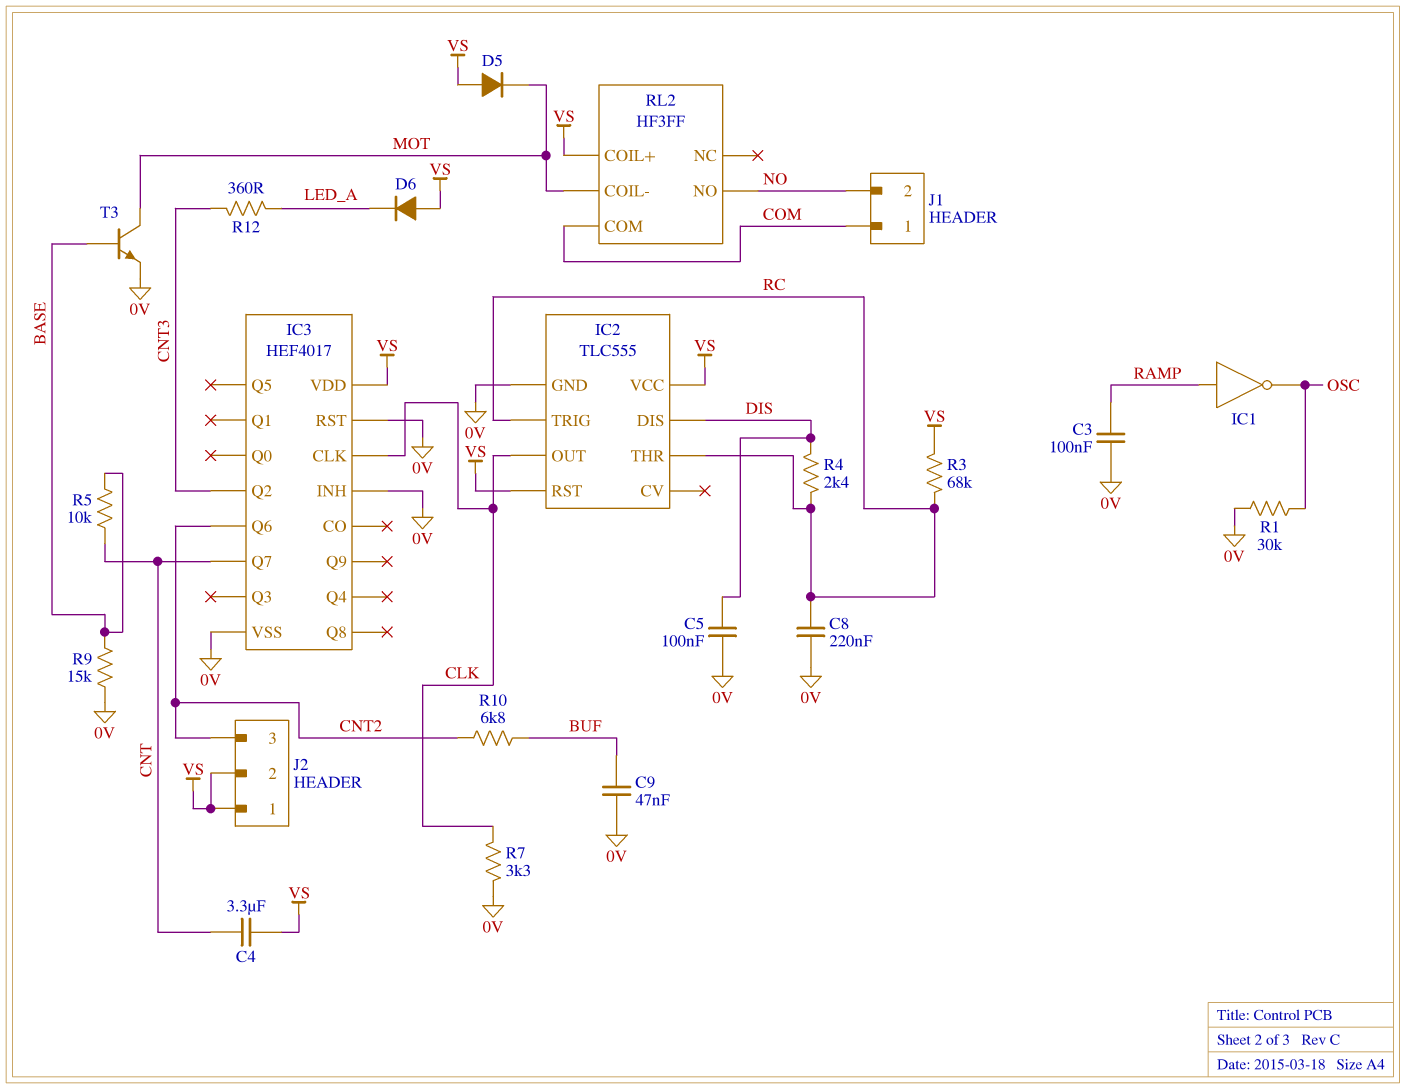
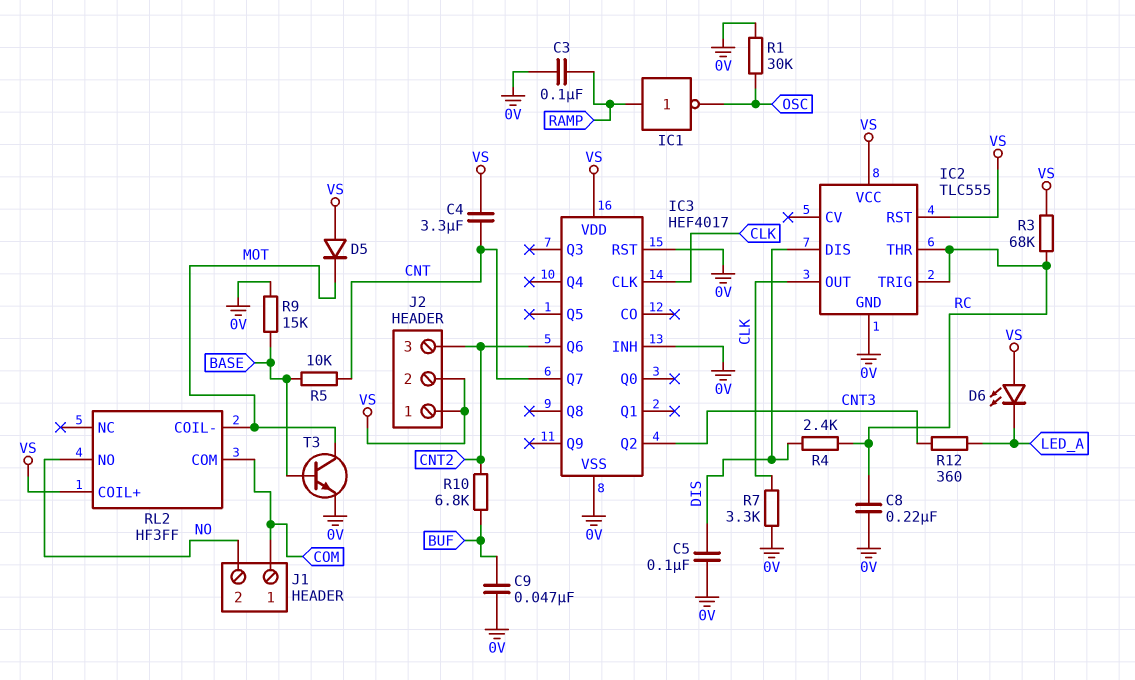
D6: diode (A VS, K LED_A) -> LED (A VS, K LED_A)

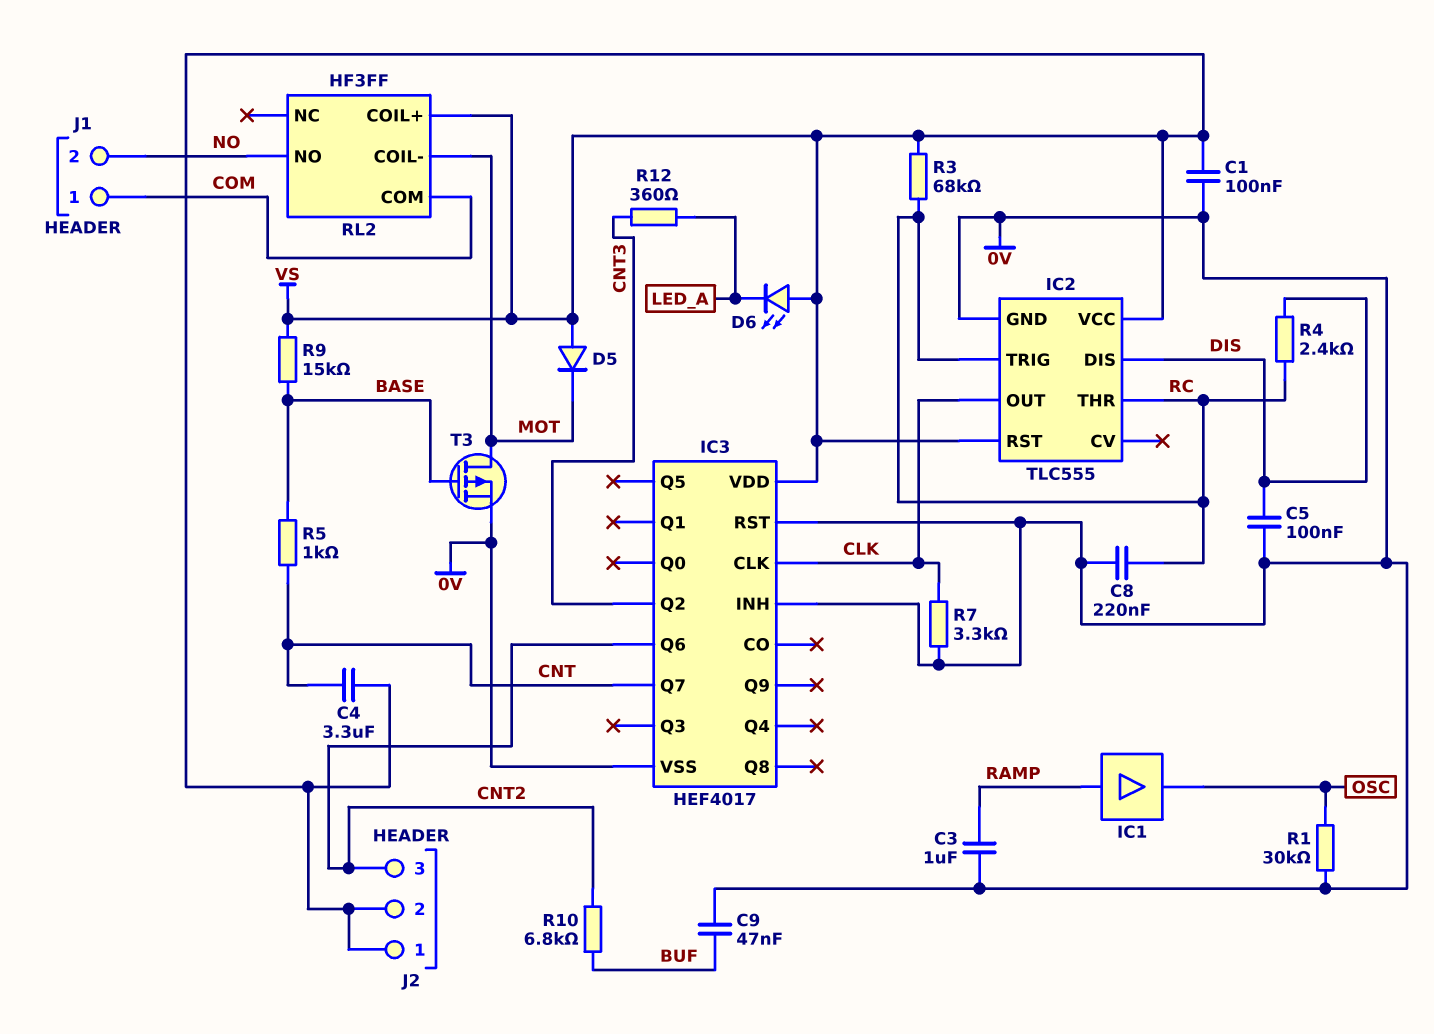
C1: none -> 100nF (0V, VS)
C3: 100nF (0V, RAMP) -> 1uF (0V, RAMP)
IC1: NOT (in RAMP, out OSC) -> buffer (in RAMP, out OSC)
R5: 10k (BASE, CNT) -> 1k (BASE, CNT)
R9: 15k (0V, BASE) -> 15k (BASE, VS)
T3: NPN (B BASE, C MOT, E 0V) -> PMOS (G BASE, D MOT, S 0V)

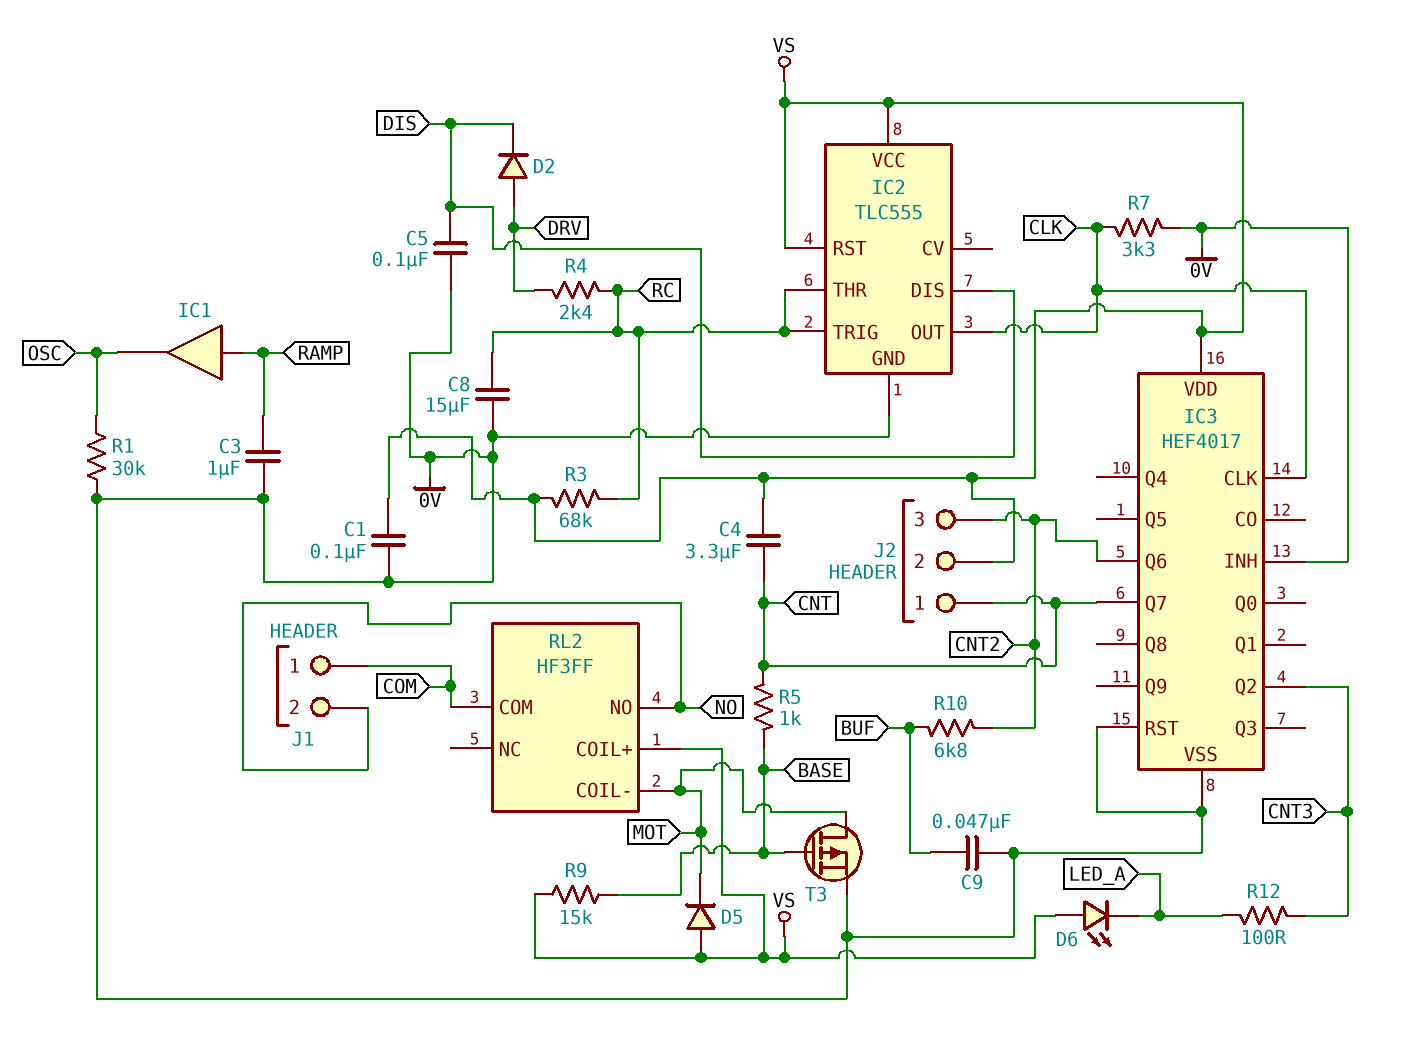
C8: 220nF (0V, RC) -> 15uF (0V, RC)
D2: none -> diode (A DRV, K DIS)
J2 pin 1: VS -> CNT
R4: 2.4k (DIS, RC) -> 2.4k (DRV, RC)
R12: 360 (CNT3, LED_A) -> 100 (CNT3, LED_A)

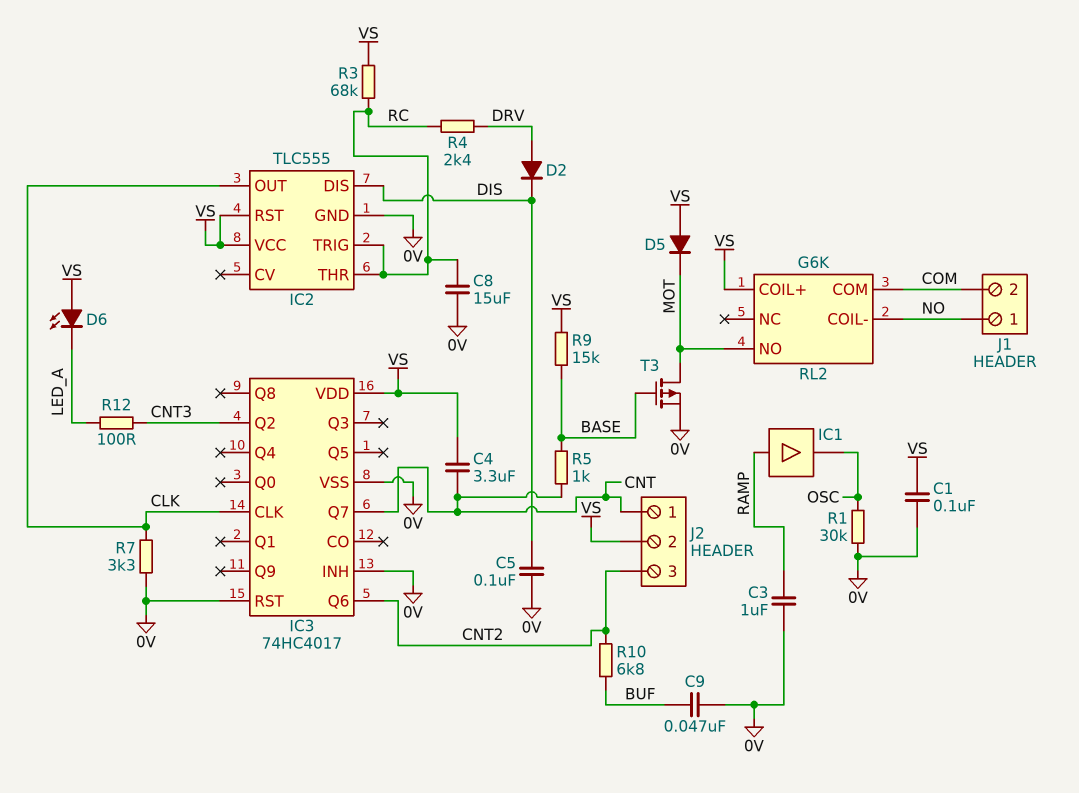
IC3: HEF4017 -> 74HC4017
J1 pin 1: COM -> NO
J1 pin 2: NO -> COM
RL2: HF3FF -> G6K
RL2 pin COIL-: MOT -> NO
RL2 pin NO: NO -> MOT

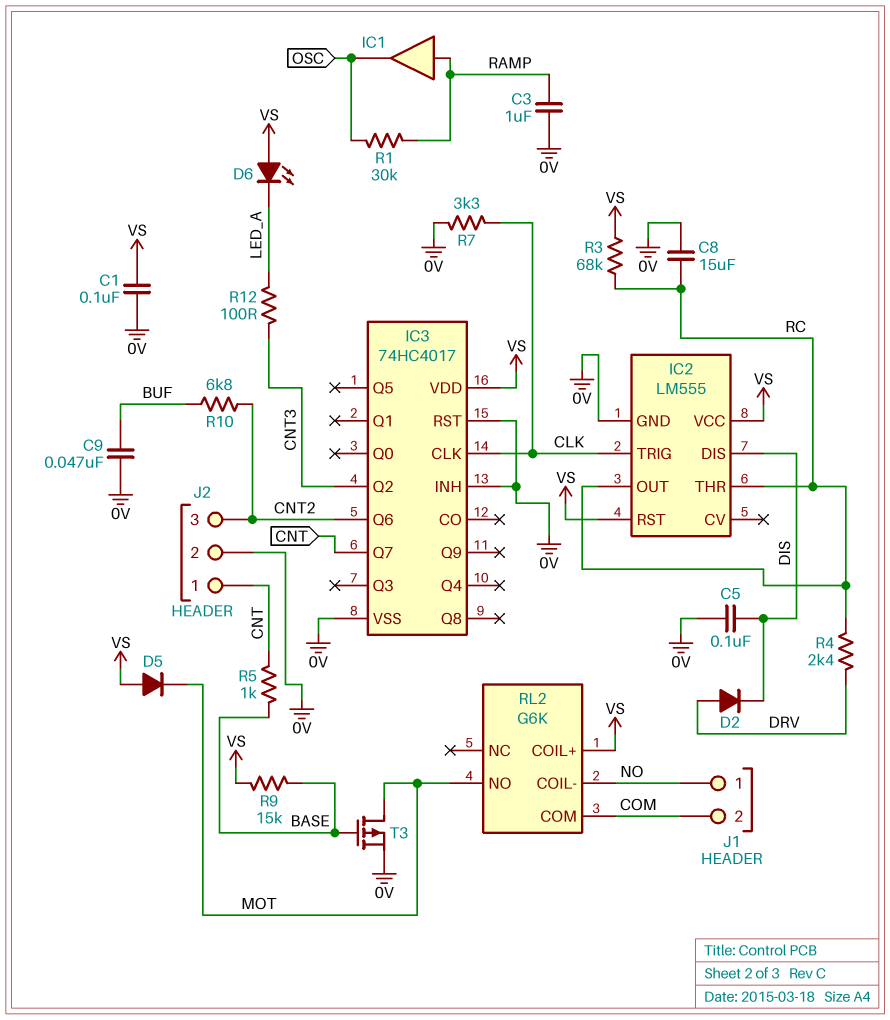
C4: 3.3uF (CNT, VS) -> none
IC2: TLC555 -> LM555
IC2 pin OUT: CLK -> RC
IC2 pin TRIG: RC -> CLK
J2 pin 2: VS -> 0V
R1: 30k (0V, OSC) -> 30k (OSC, RAMP)

